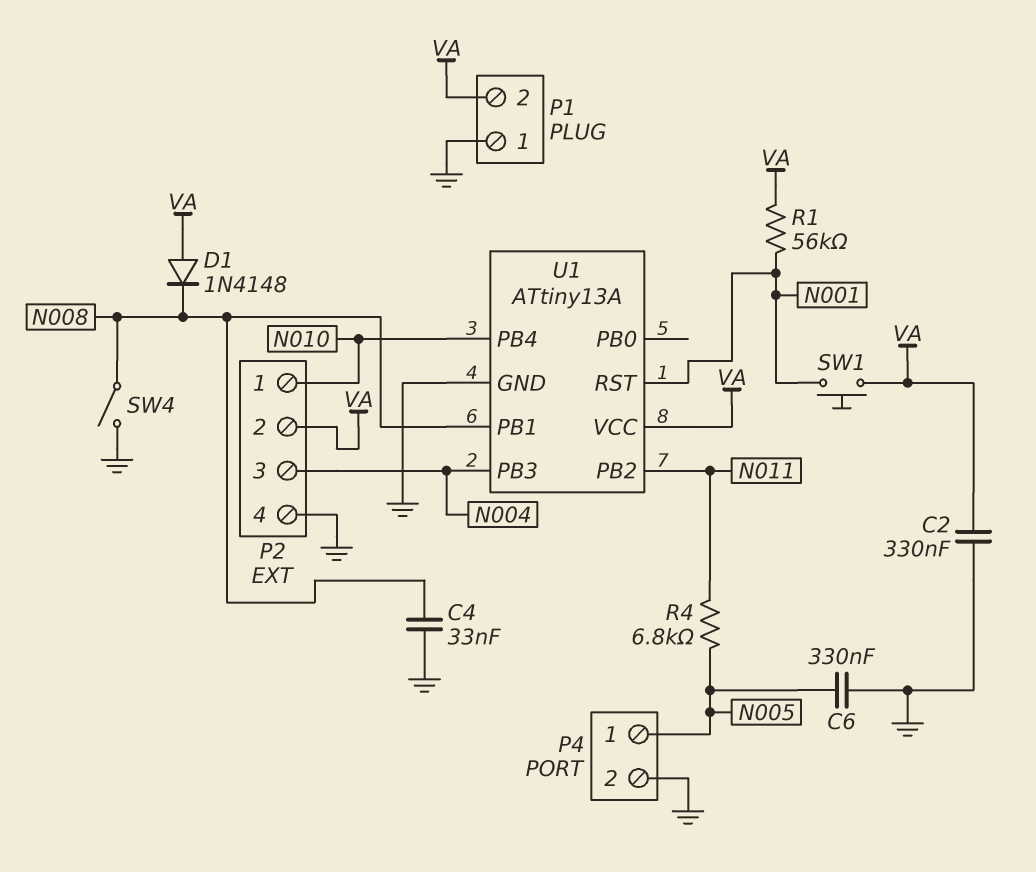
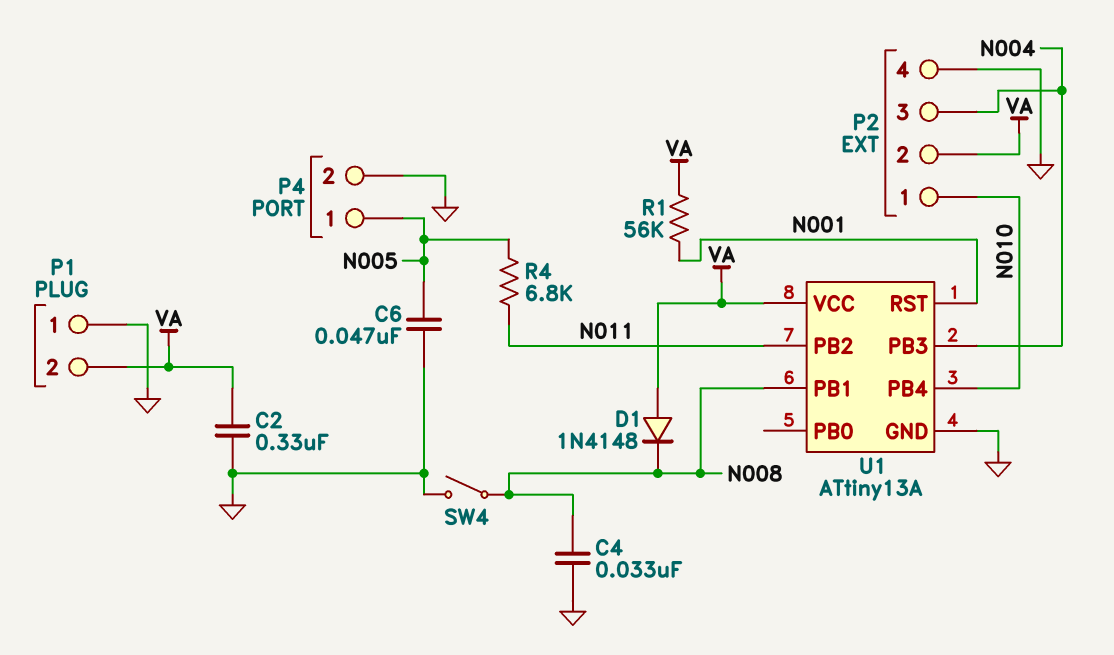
C6: 330nF (GND, N005) -> 47nF (GND, N005)
SW1: button (N001, VA) -> none

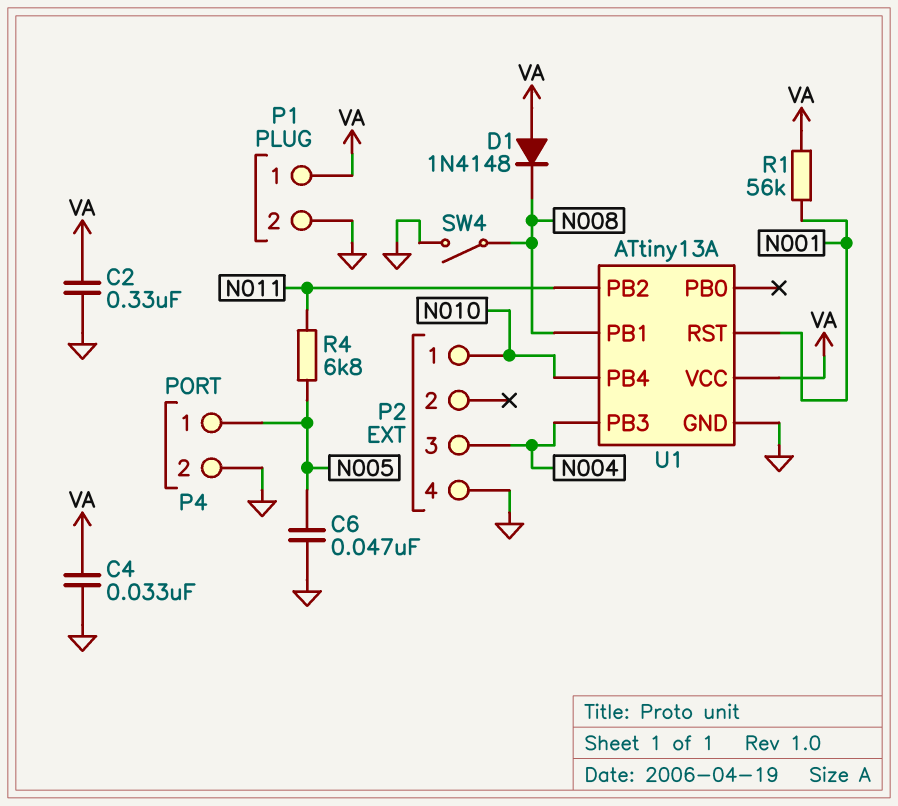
C4: 33nF (GND, N008) -> 33nF (GND, VA)
P1 pin 1: GND -> VA
P1 pin 2: VA -> GND
P2 pin 2: VA -> none

